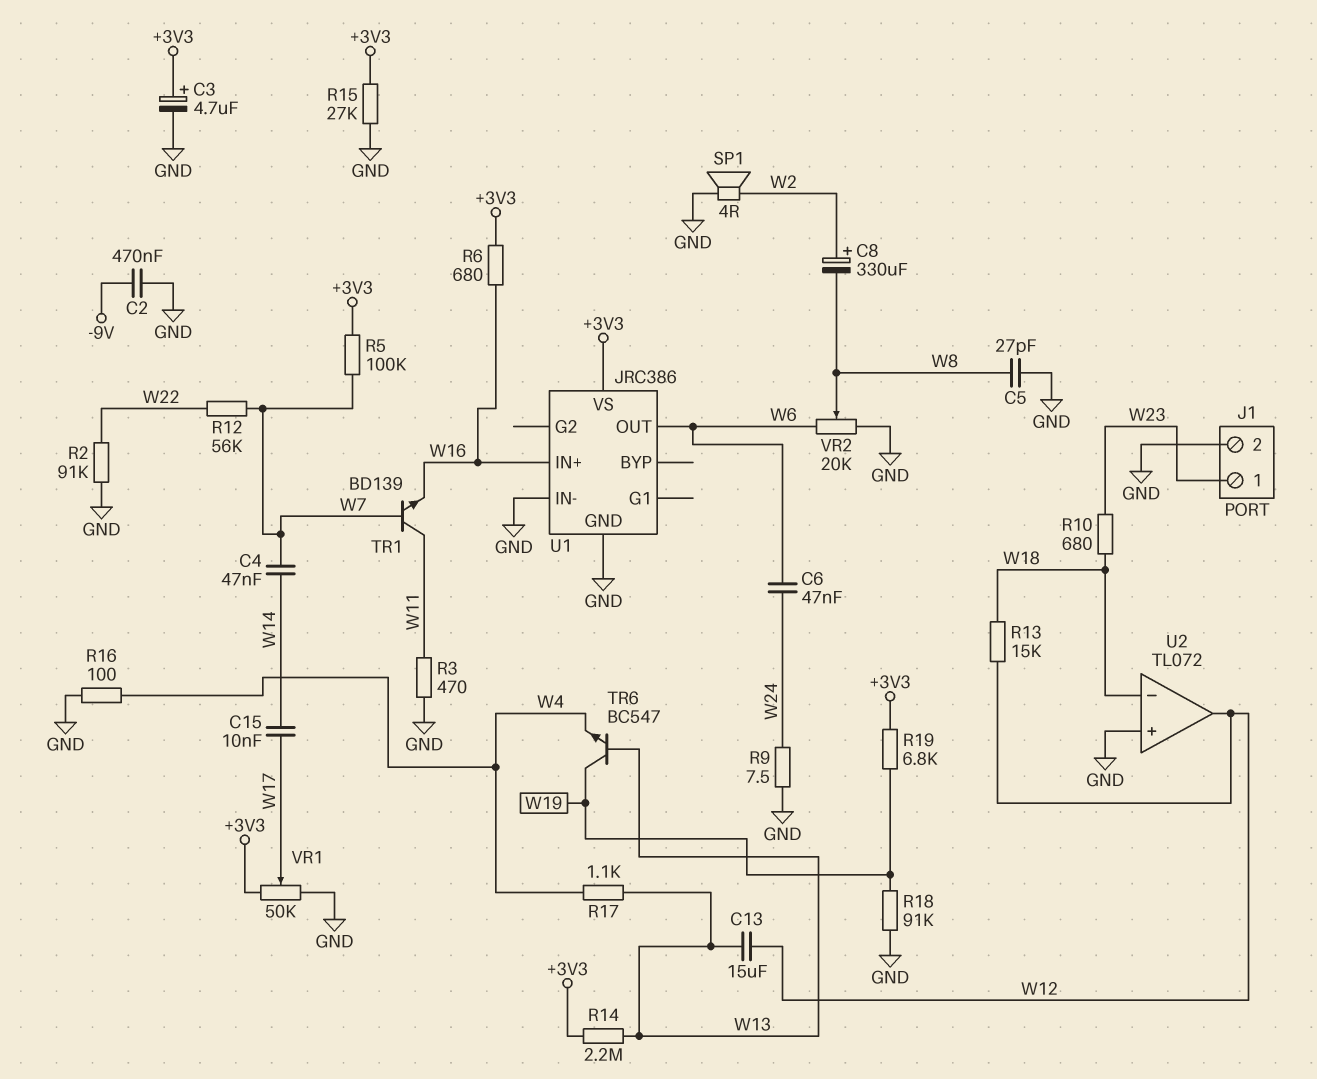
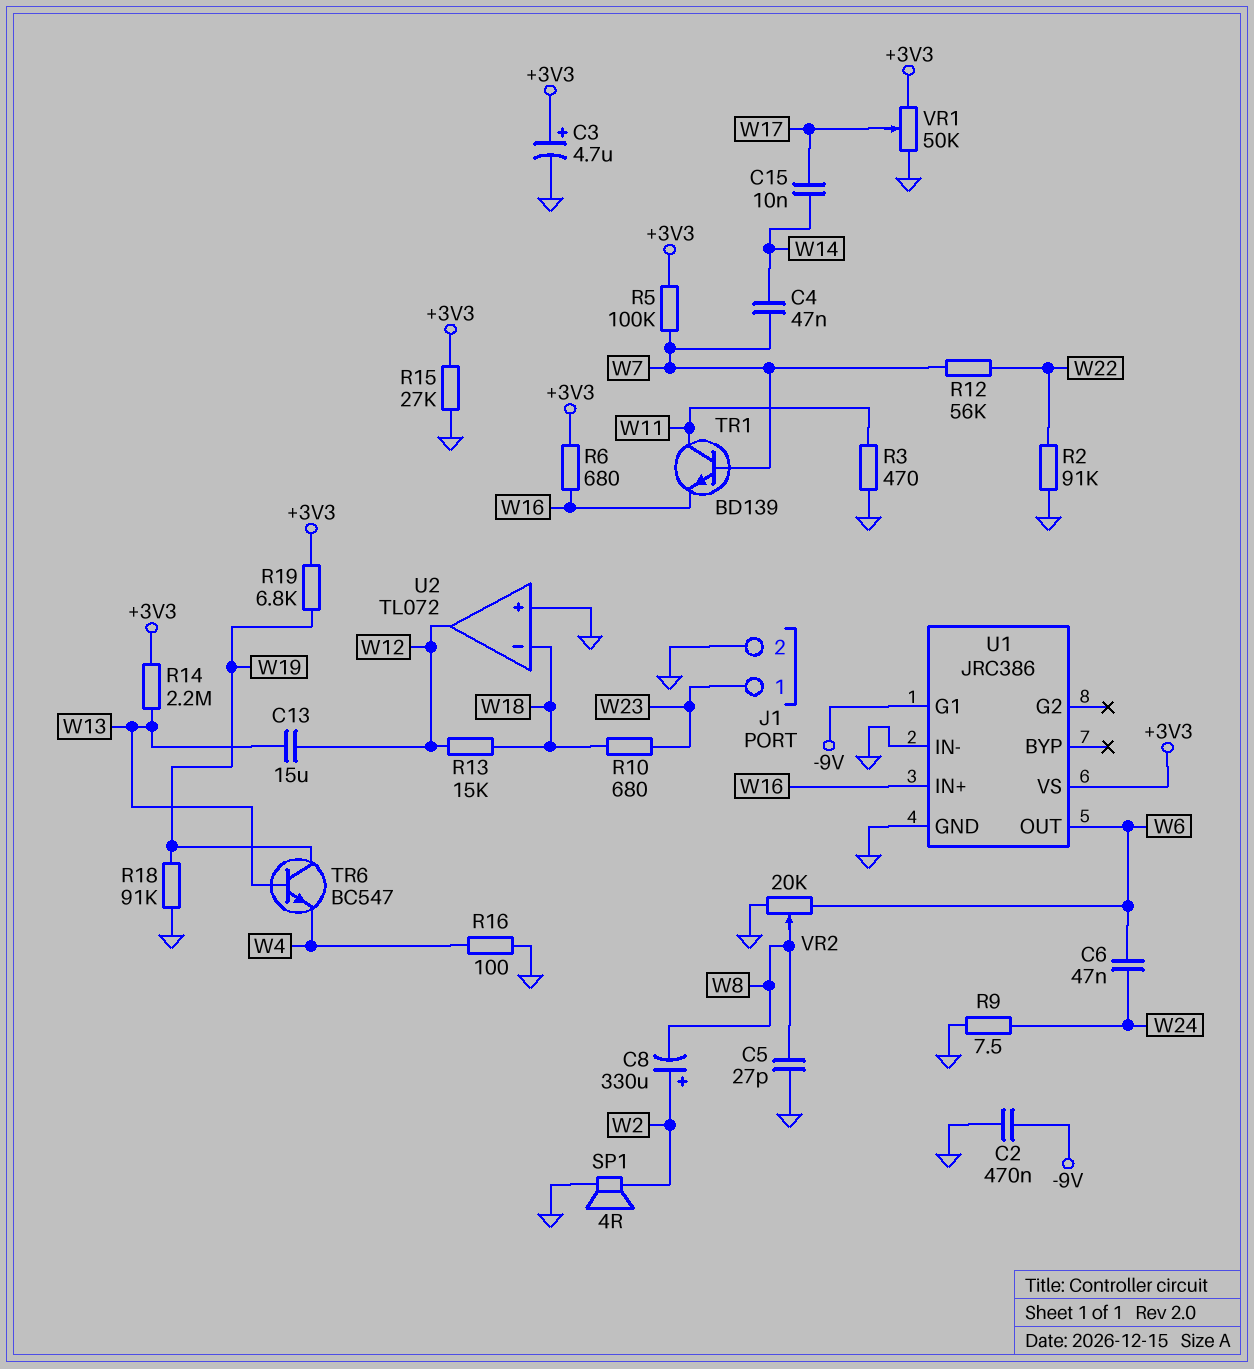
R17: 1.1k (W4, W13) -> none
U1 pin G1: none -> -9V

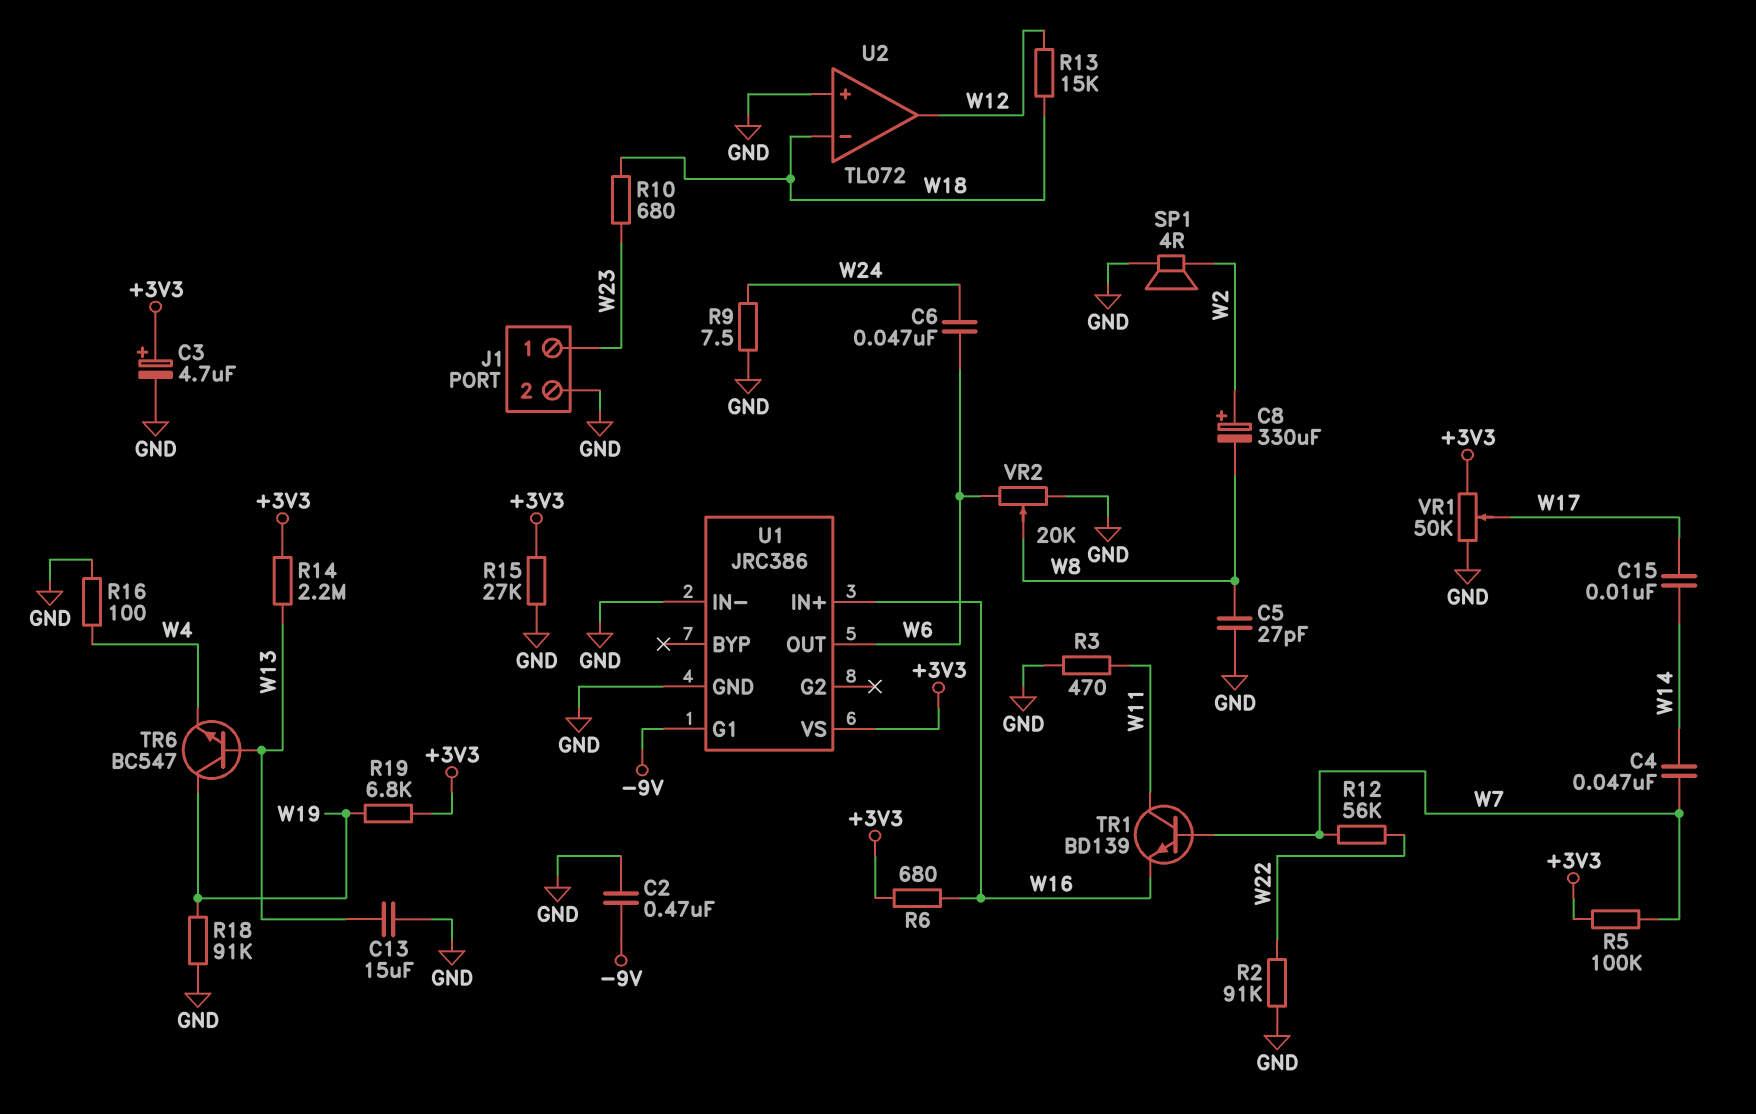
C13: 15uF (W12, W13) -> 15uF (GND, W13)

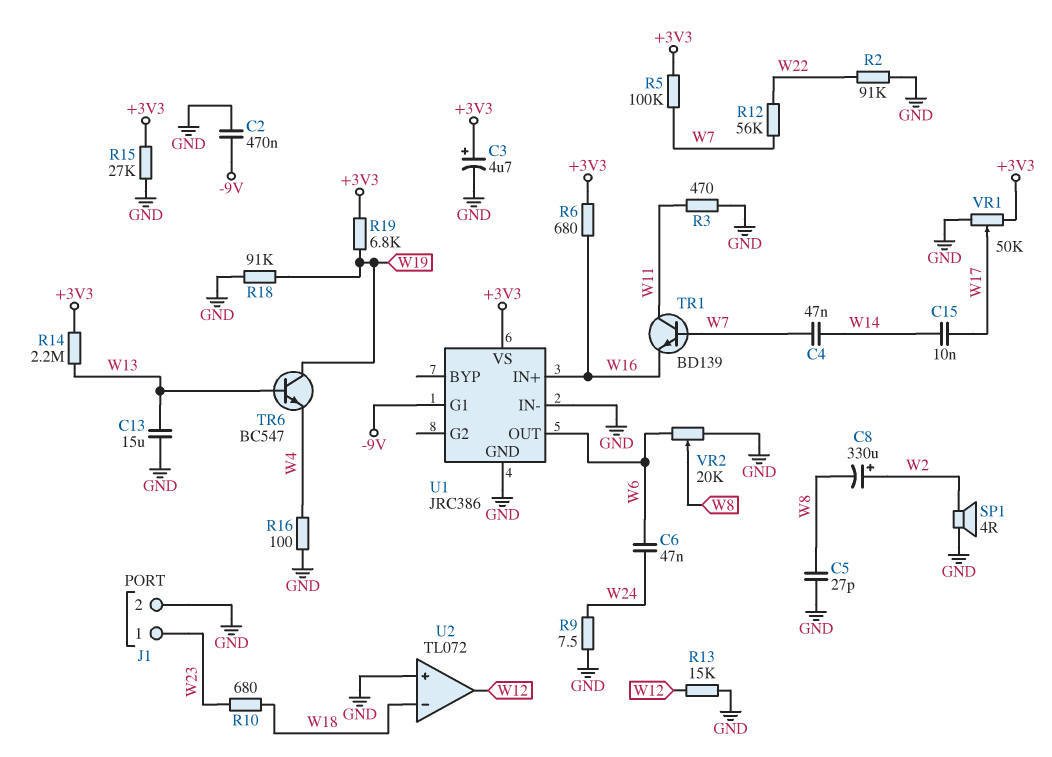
R13: 15k (W12, W18) -> 15k (GND, W12)

